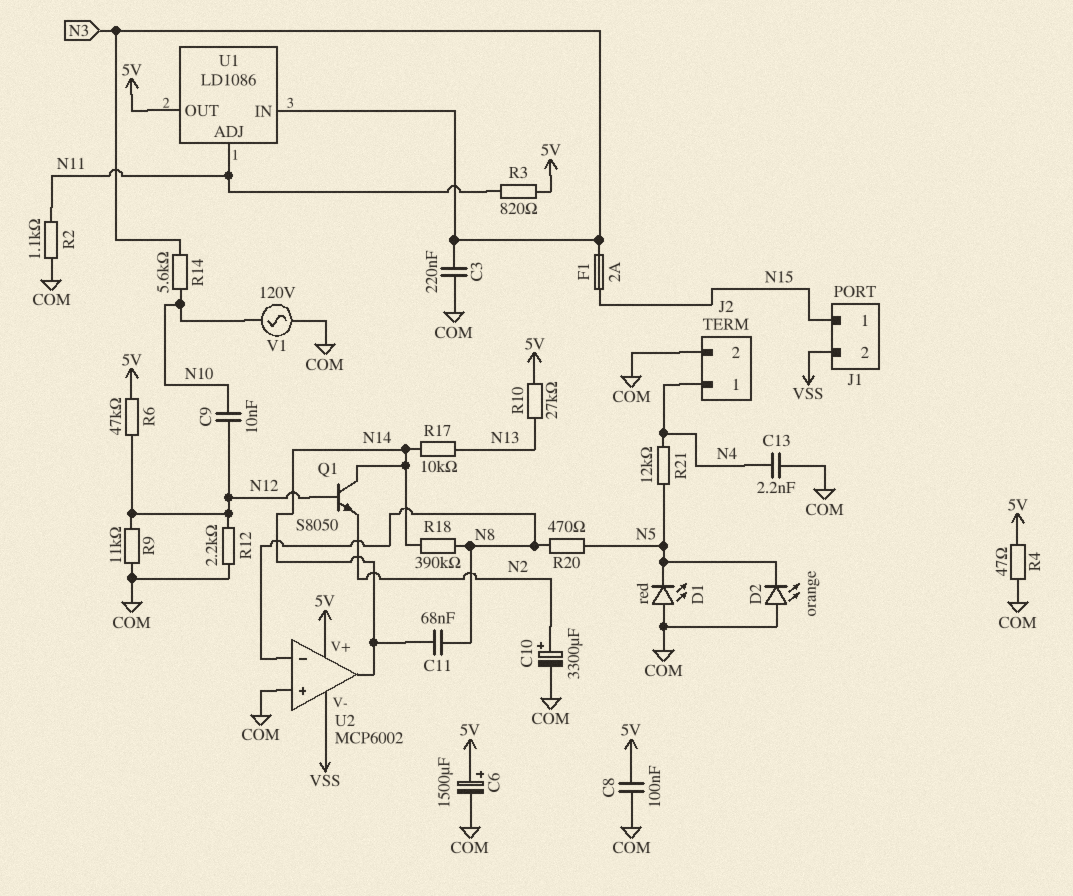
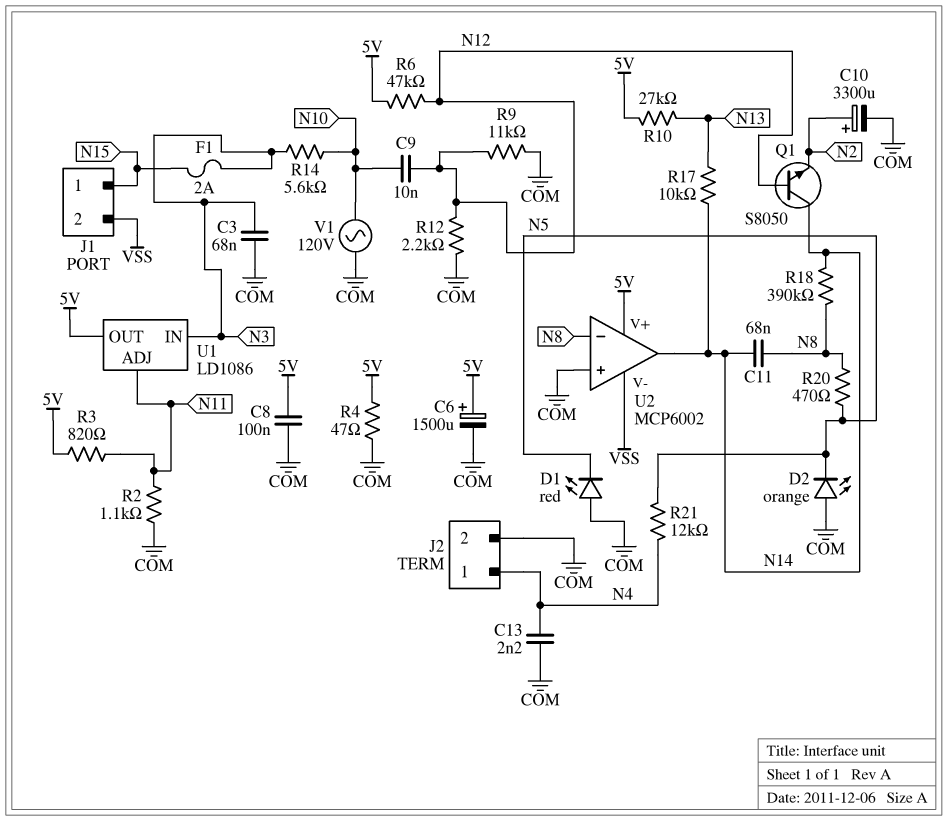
C3: 220nF (COM, N3) -> 68nF (COM, N3)

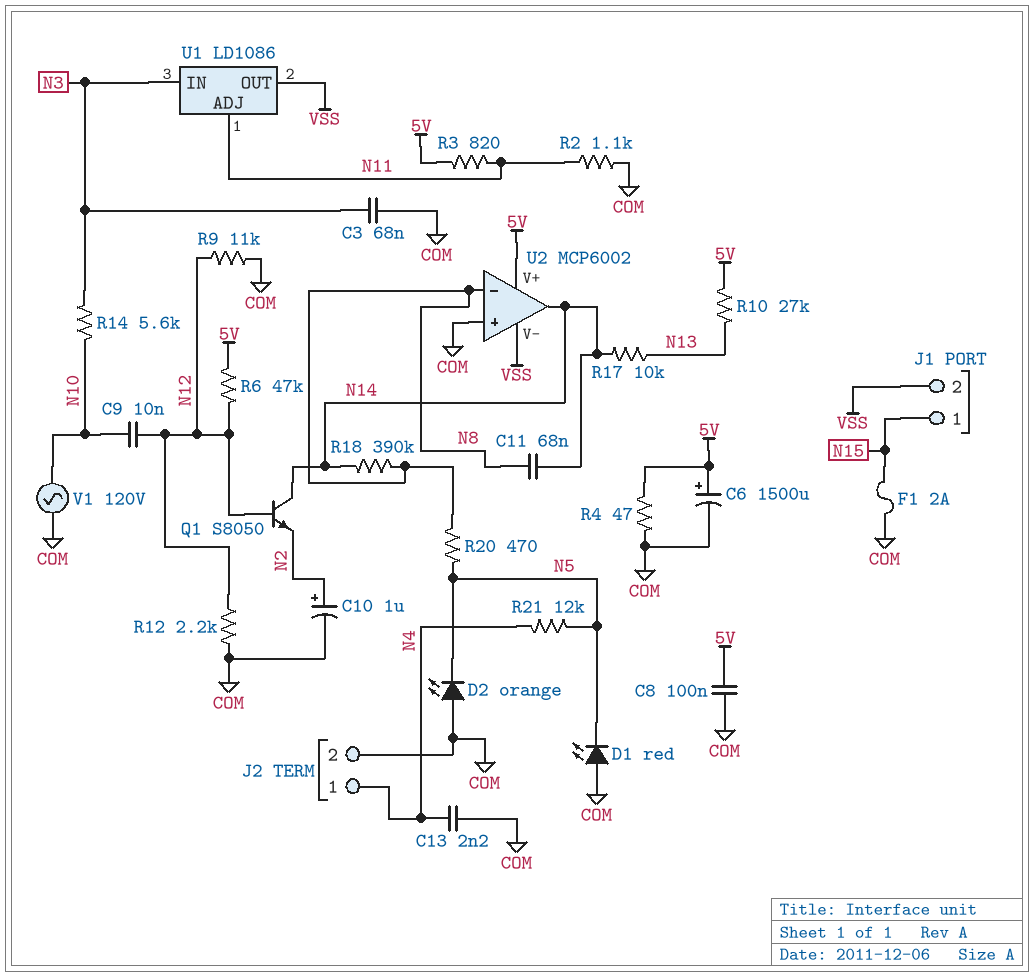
C10: 3300uF (plus N2, minus COM) -> 1uF (plus N2, minus COM)
F1: 2A (N3, N15) -> 2A (COM, N15)
U1 pin OUT: 5V -> VSS

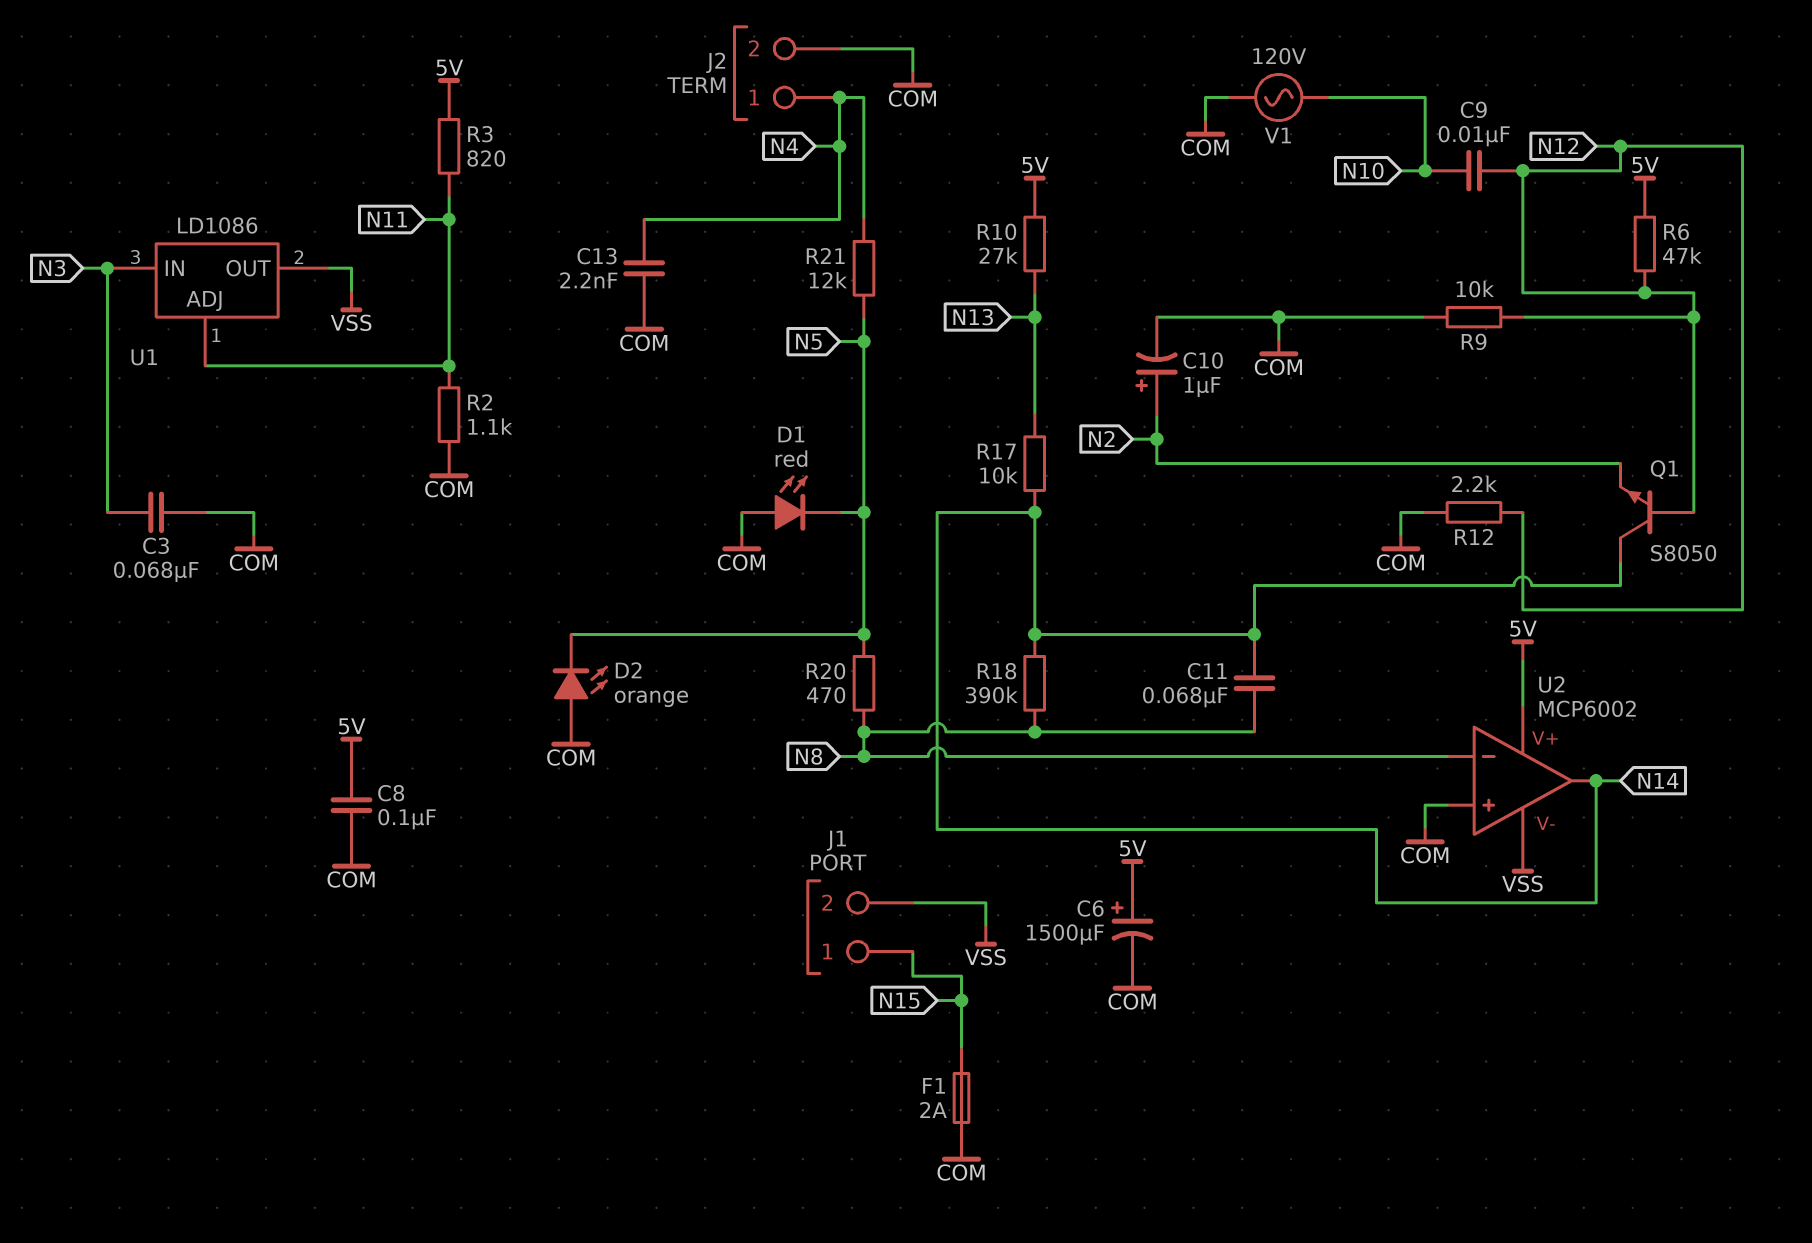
R4: 47 (5V, COM) -> none
R9: 11k (COM, N12) -> 10k (COM, N12)
R14: 5.6k (N3, N10) -> none

